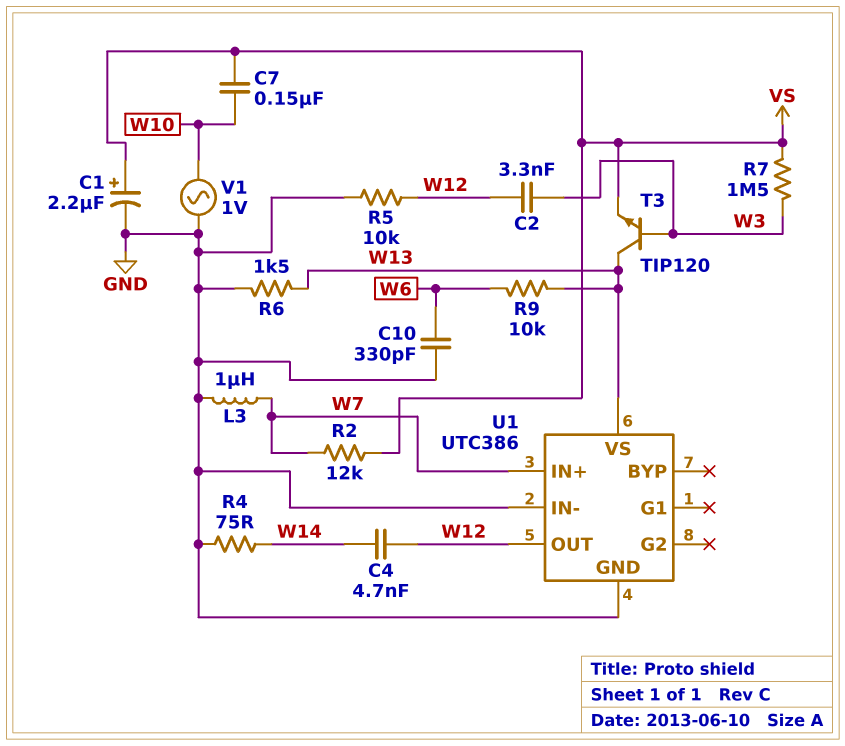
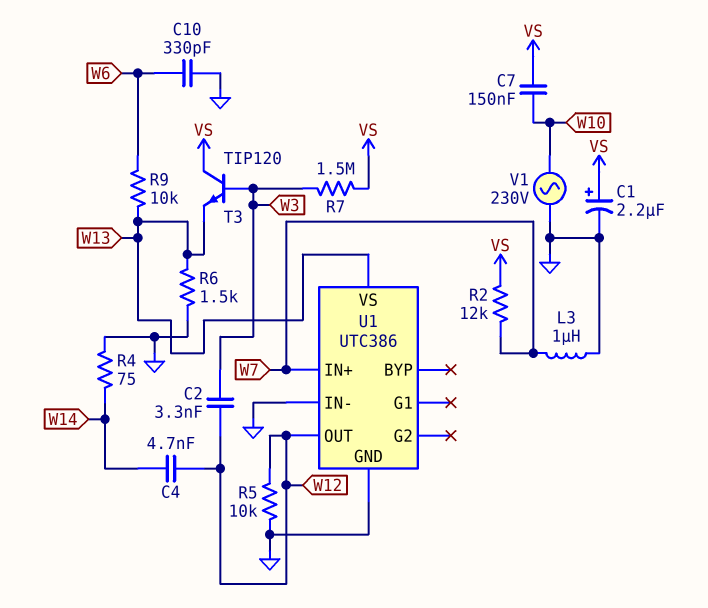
T3: NPN TIP120 (B W3, C W13, E VS) -> NPN TIP120 (B W3, C VS, E W13)
V1: AC 1V (GND, W10) -> AC 230V (GND, W10)

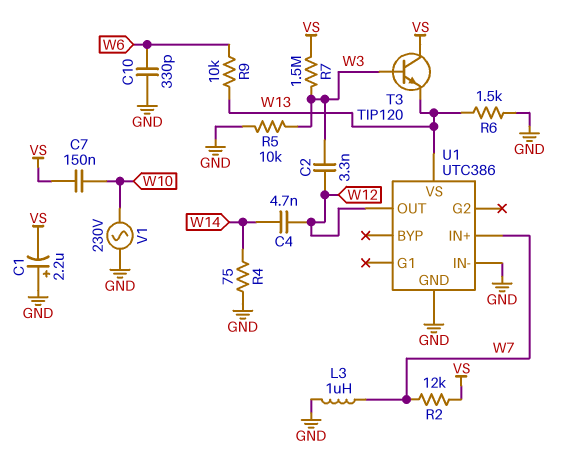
C1: 2.2uF (plus VS, minus GND) -> 2.2uF (plus GND, minus VS)
R5: 10k (GND, W12) -> 10k (GND, W3)

